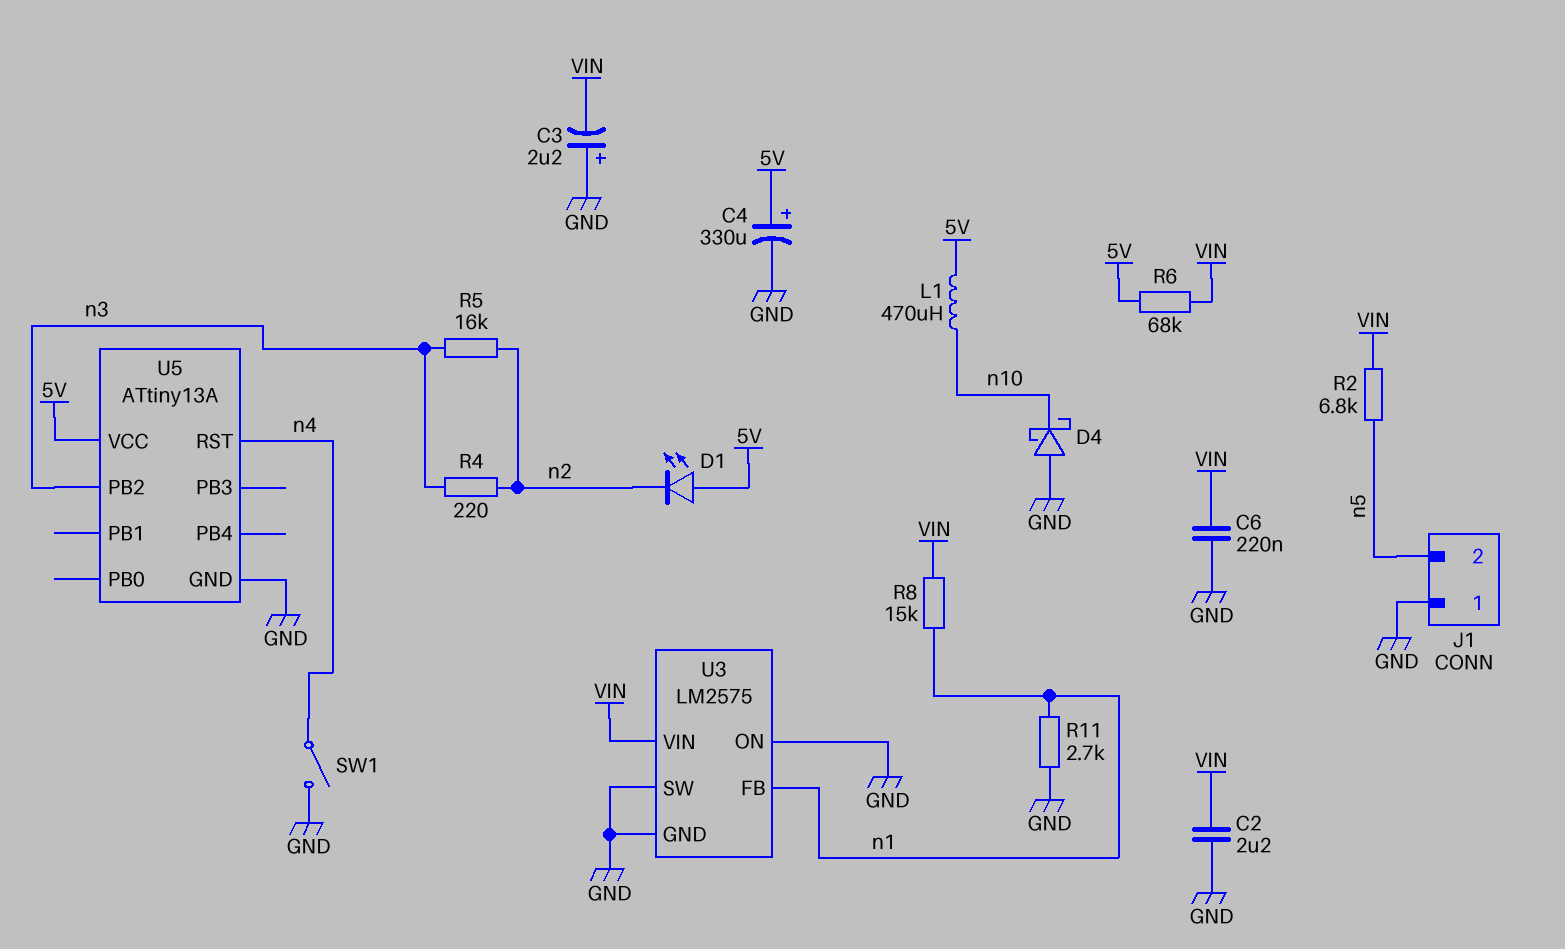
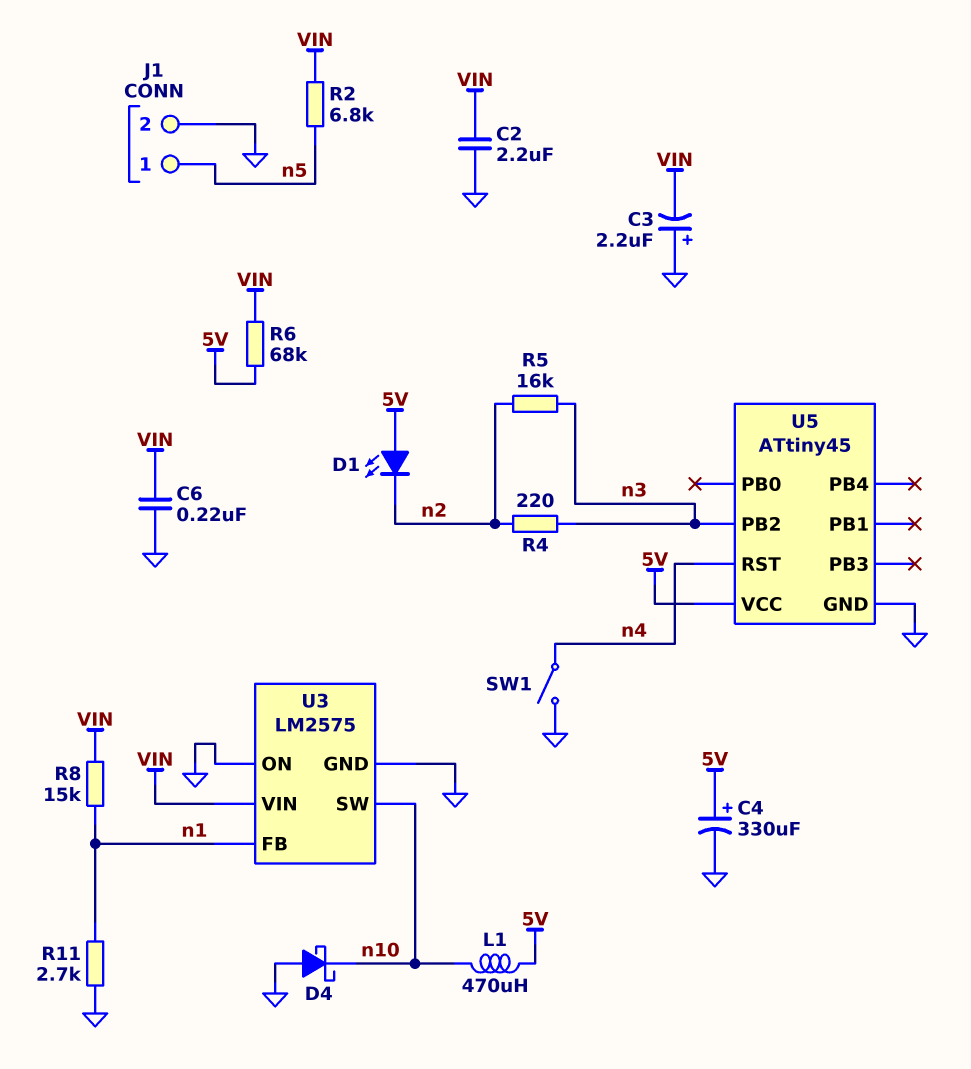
J1 pin 1: GND -> n5
J1 pin 2: n5 -> GND
U3 pin SW: GND -> n10
U5: ATtiny13A -> ATtiny45

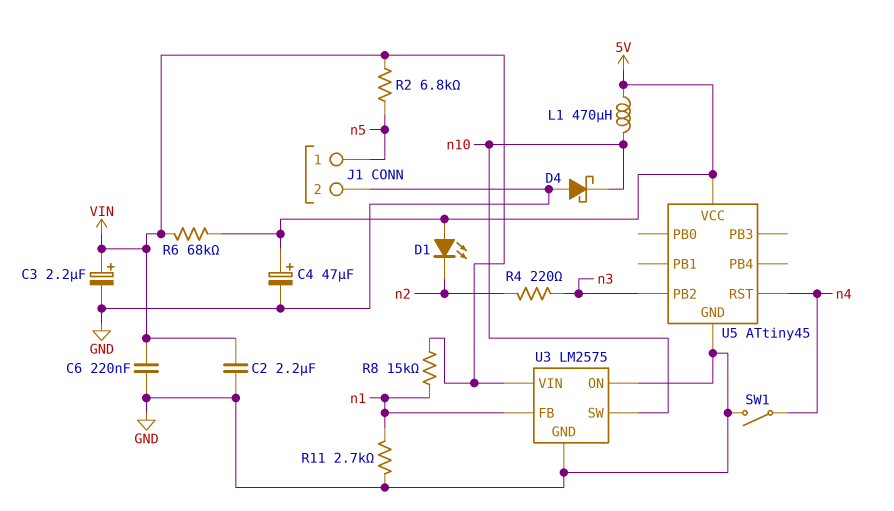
C3: 2.2uF (plus GND, minus VIN) -> 2.2uF (plus VIN, minus GND)
C4: 330uF (plus 5V, minus GND) -> 47uF (plus 5V, minus GND)
R5: 16k (n2, n3) -> none

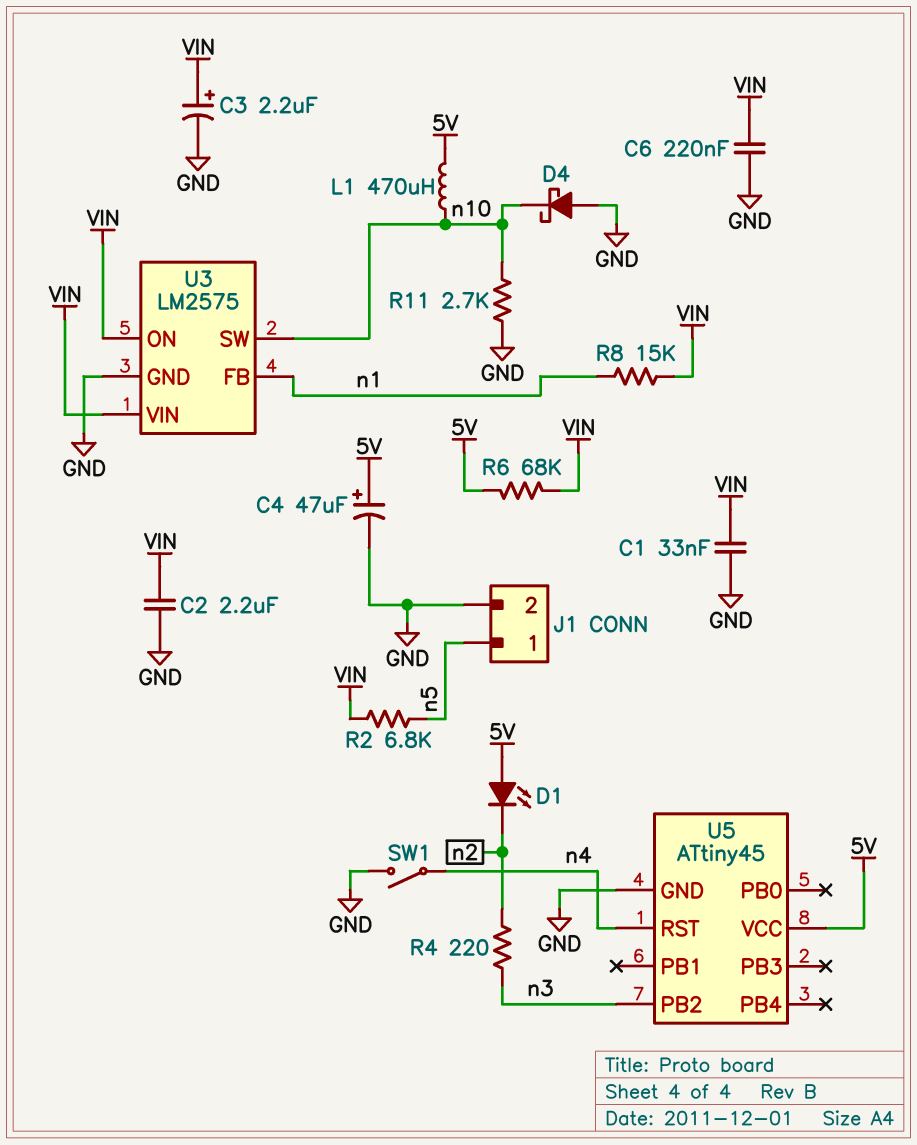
C1: none -> 33nF (GND, VIN)
R11: 2.7k (GND, n1) -> 2.7k (GND, n10)
U3 pin ON: GND -> VIN

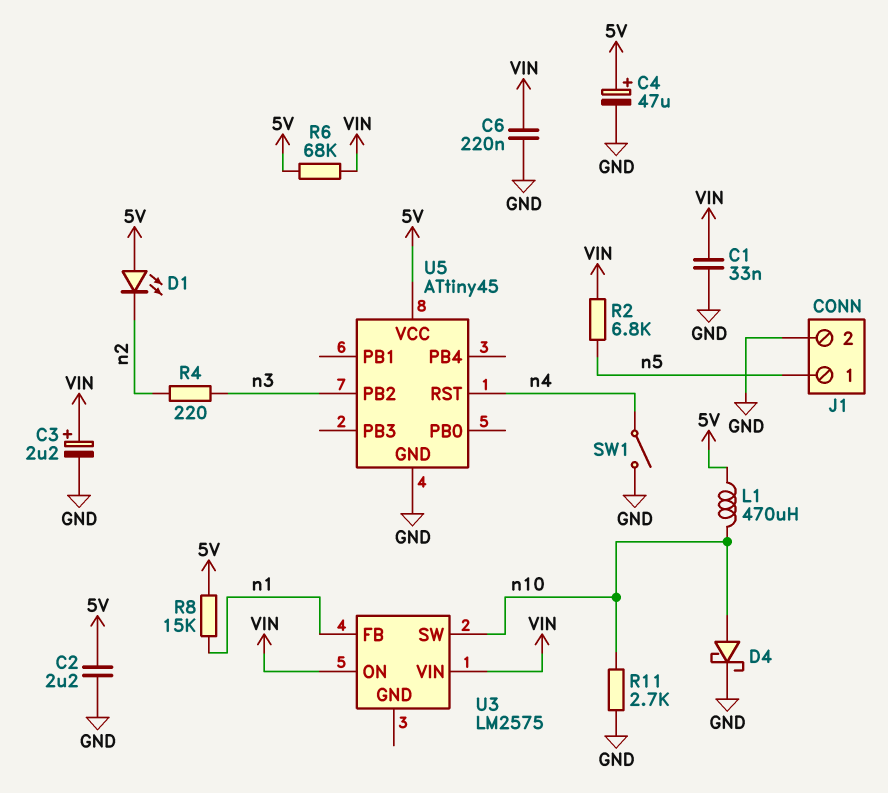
C2: 2.2uF (GND, VIN) -> 2.2uF (5V, GND)
D4: schottky (A GND, K n10) -> schottky (A n10, K GND)
R8: 15k (VIN, n1) -> 15k (5V, n1)
U3 pin GND: GND -> none

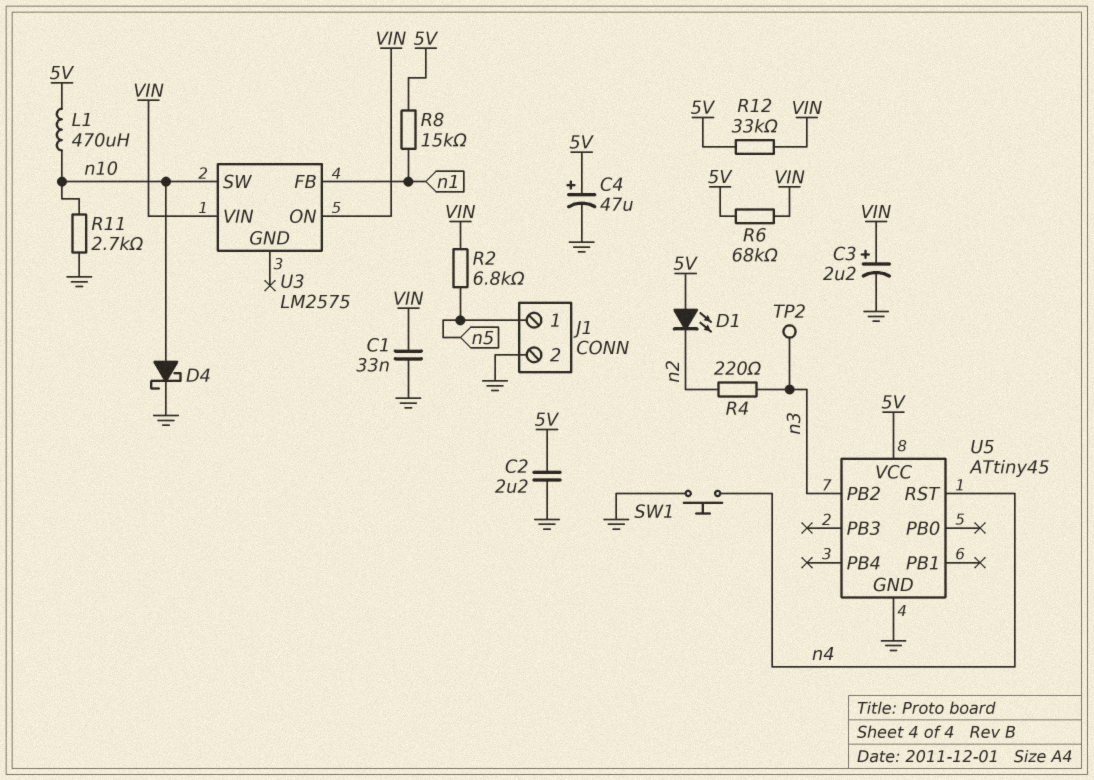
C6: 220nF (GND, VIN) -> none
R12: none -> 33k (5V, VIN)
SW1: switch (GND, n4) -> button (GND, n4)
TP2: none -> test point (n3)

